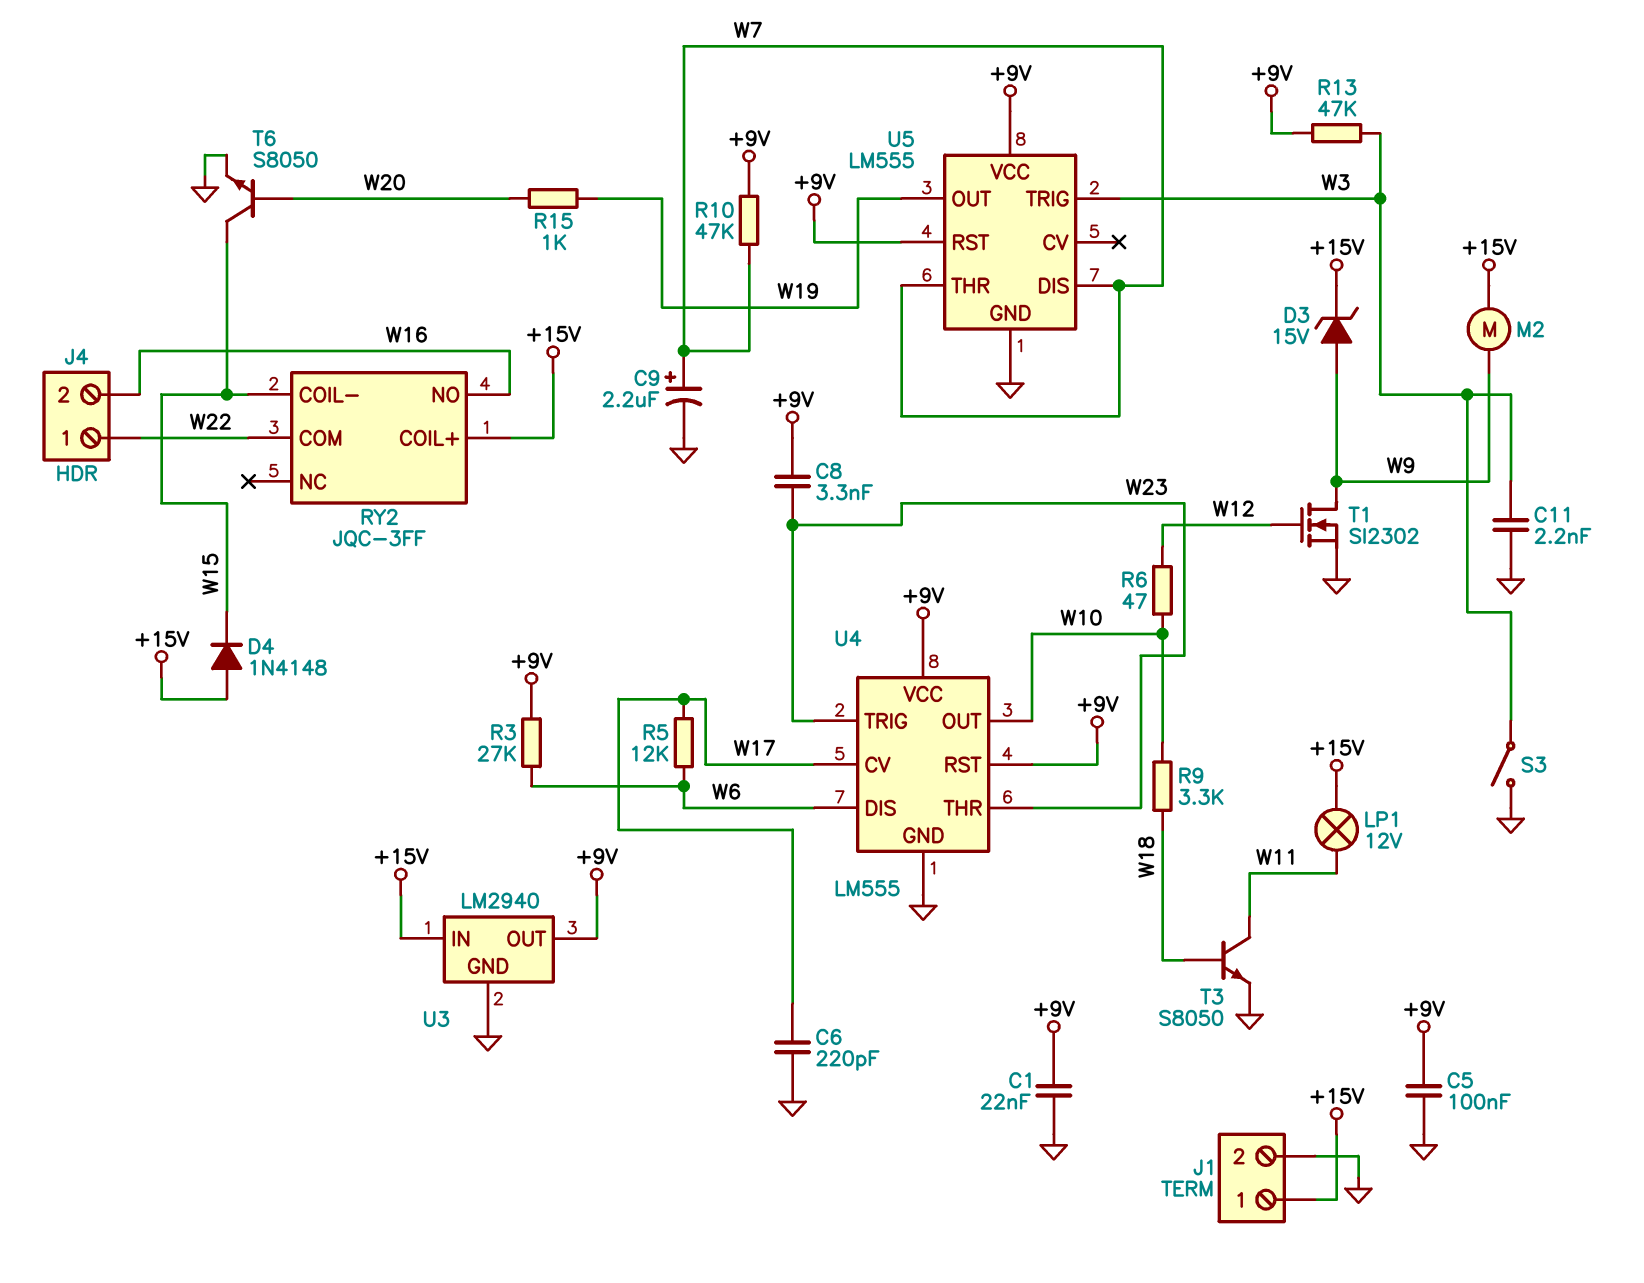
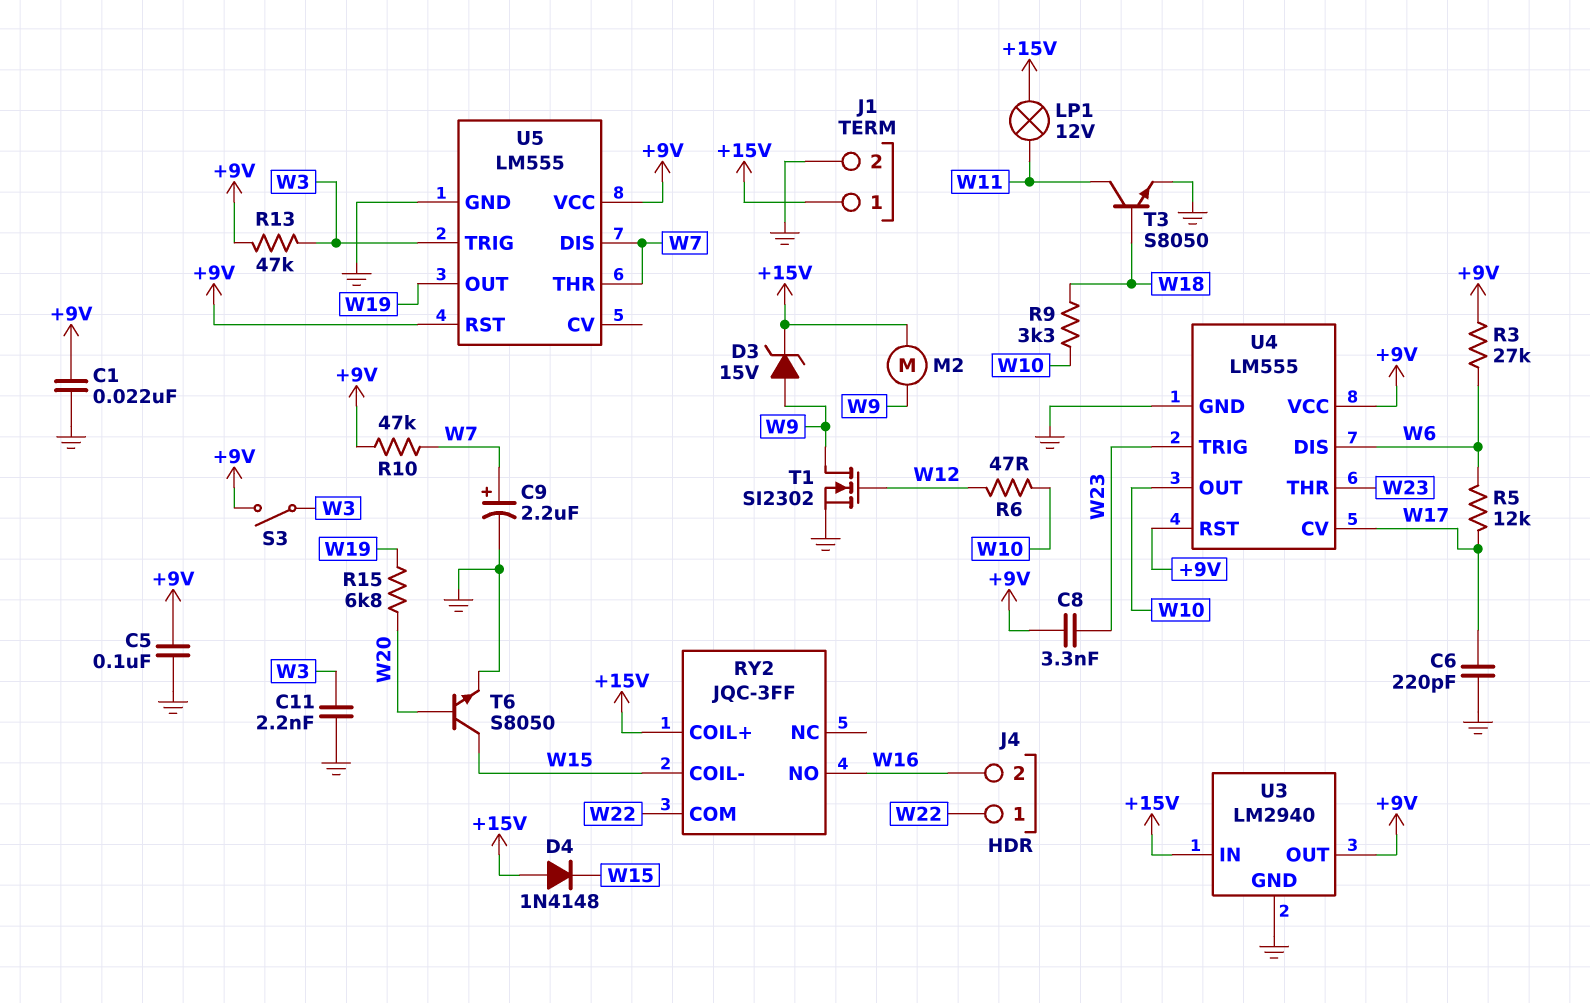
R15: 1k (W19, W20) -> 6.8k (W19, W20)
S3: switch (GND, W3) -> switch (+9V, W3)

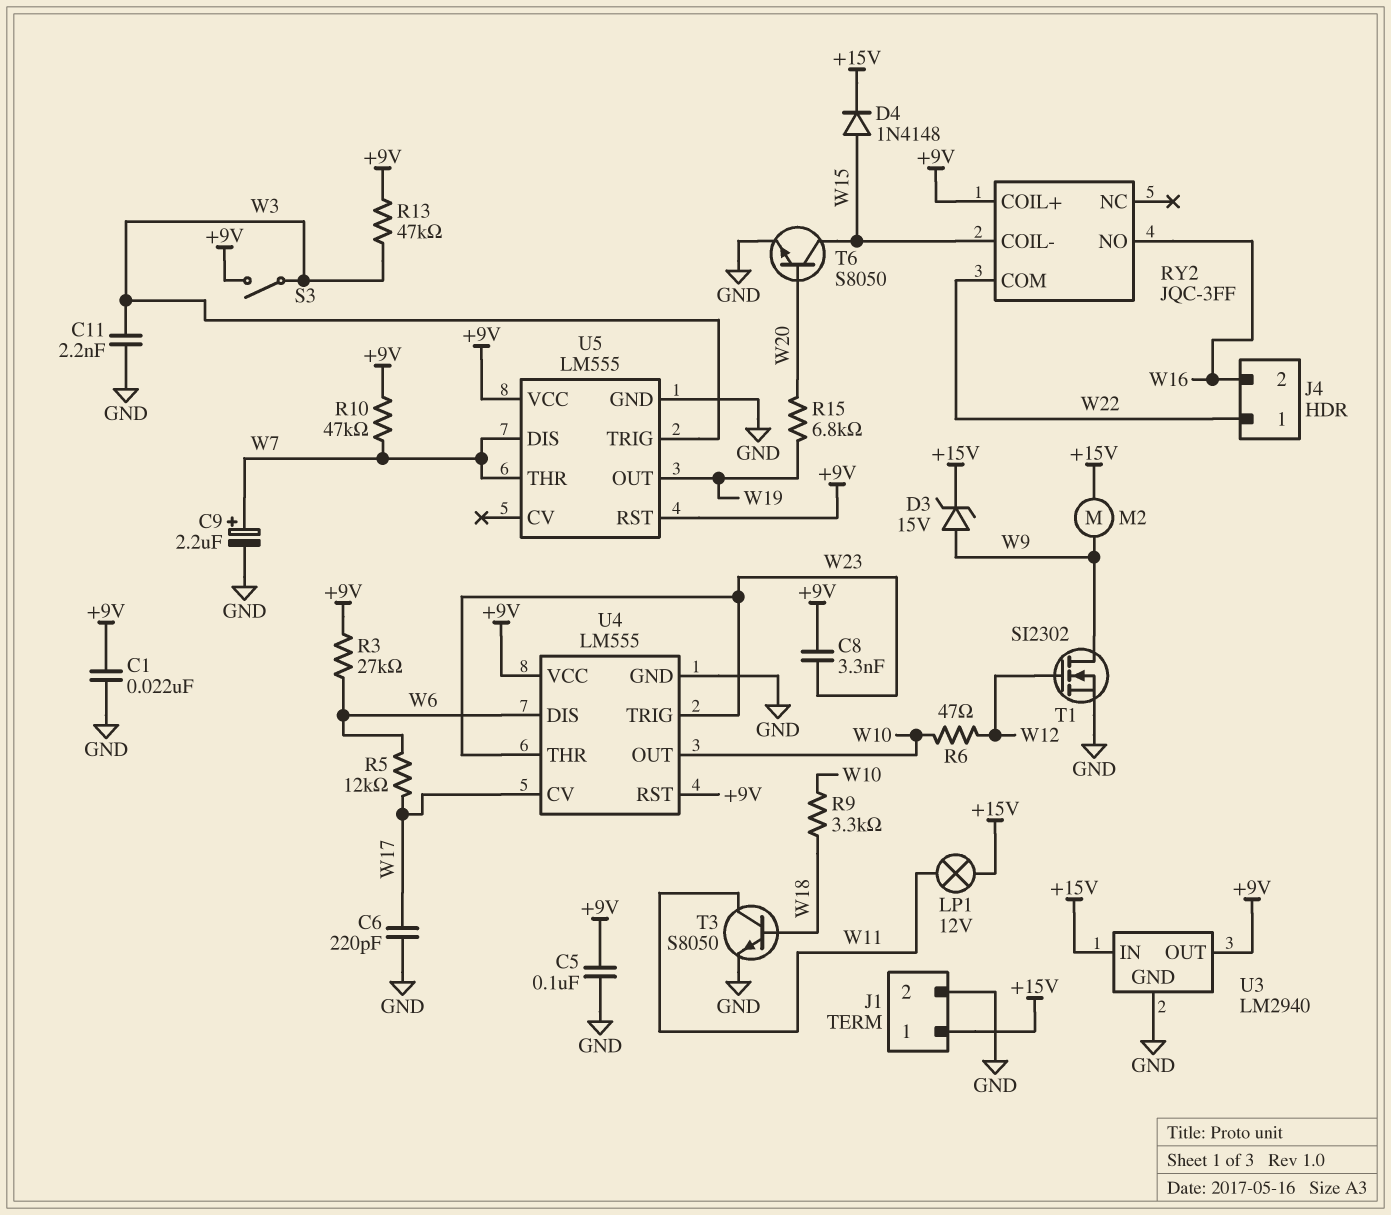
D4: diode 1N4148 (A +15V, K W15) -> diode 1N4148 (A W15, K +15V)
RY2 pin COIL+: +15V -> +9V

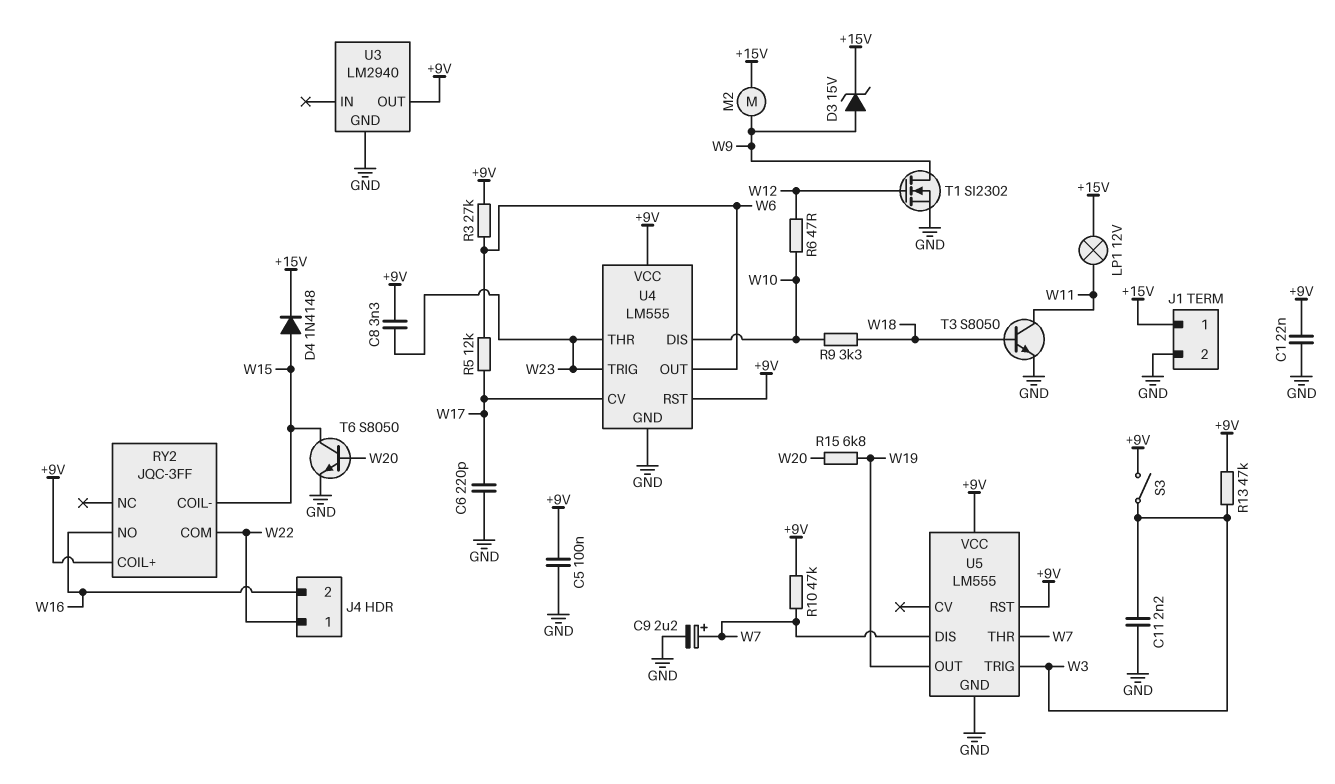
U3 pin IN: +15V -> none
U4 pin DIS: W6 -> W10
U4 pin OUT: W10 -> W6

